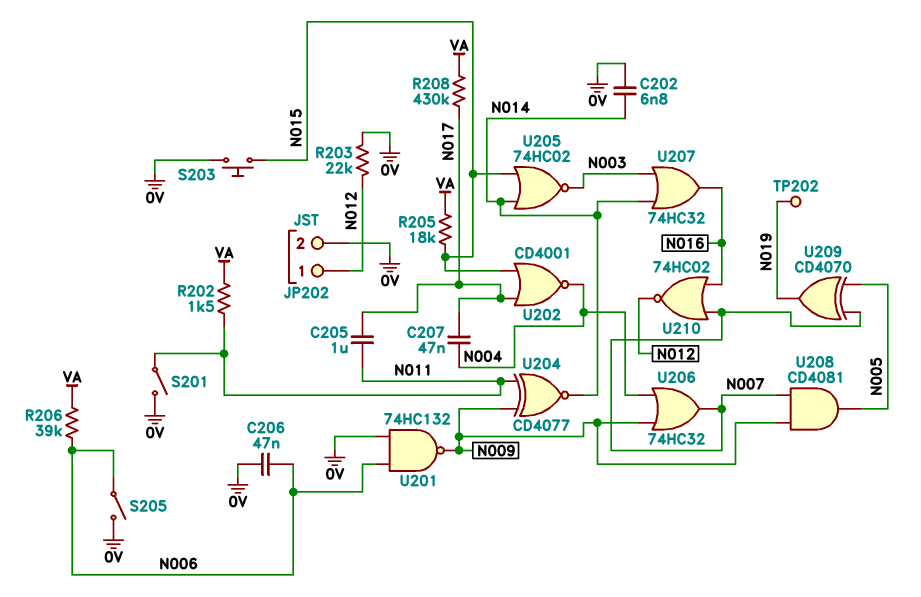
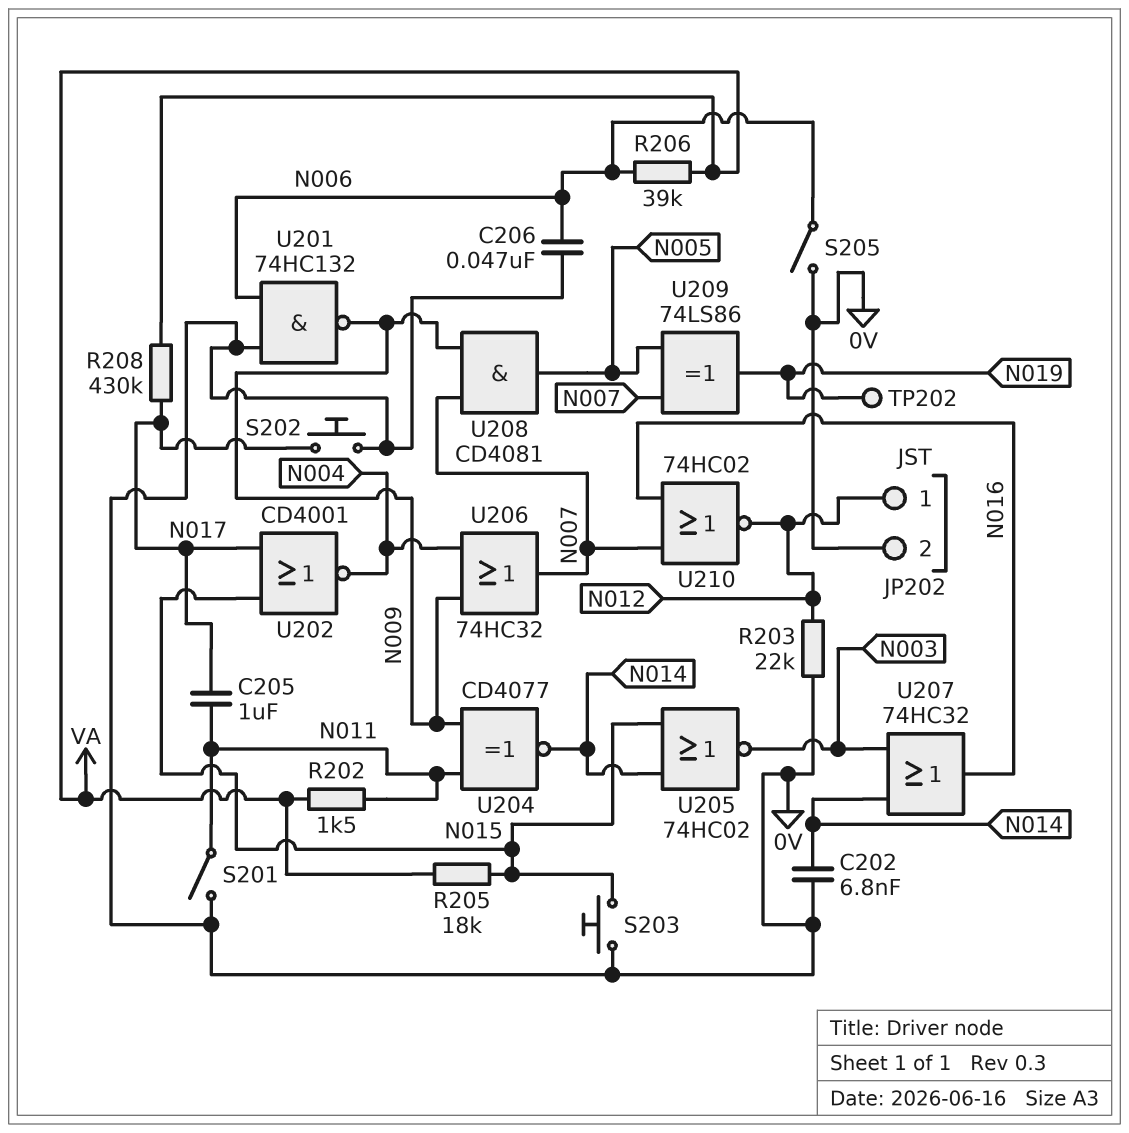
C207: 47nF (N004, N017) -> none
S202: none -> button (0V, N017)
U209: XOR CD4070 (in N005, in N007, out N019) -> XOR 74LS86 (in N005, in N007, out N019)

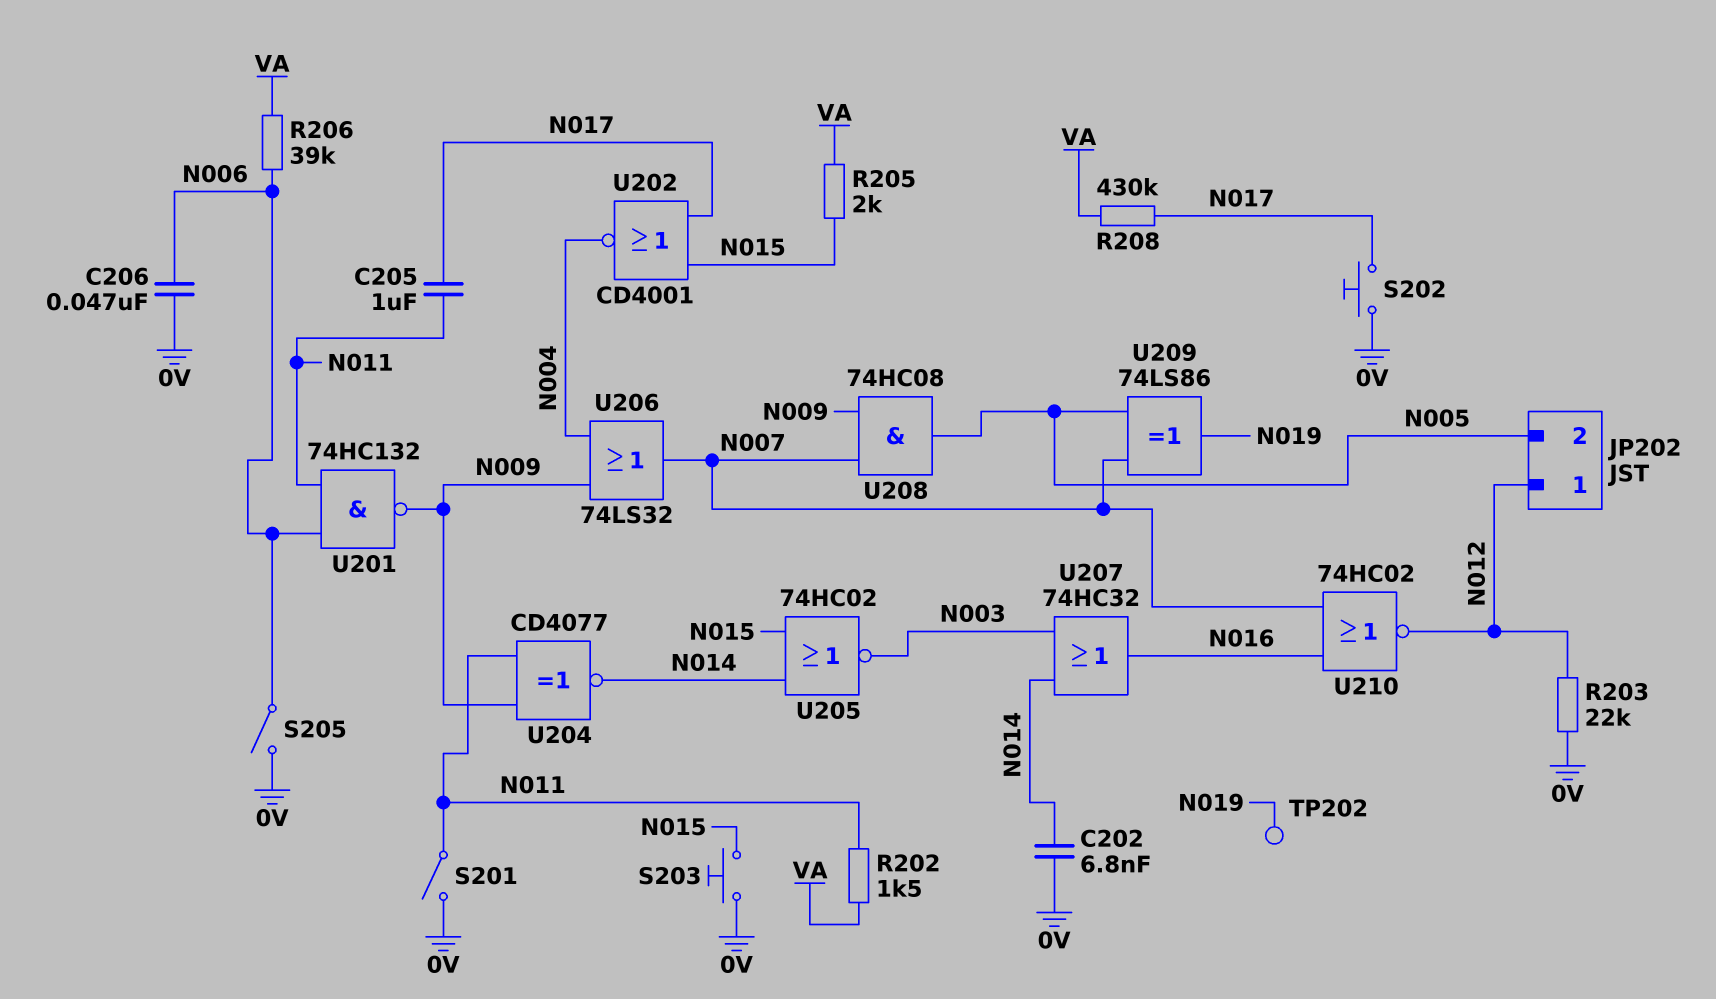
JP202 pin 2: 0V -> N005
R205: 18k (N015, VA) -> 2k (N015, VA)
U201: NAND 74HC132 (in 0V, in N006, out N009) -> NAND 74HC132 (in N006, in N011, out N009)
U206: OR 74HC32 (in N004, in N009, out N007) -> OR 74LS32 (in N004, in N009, out N007)
U208: AND CD4081 (in N007, in N009, out N005) -> AND 74HC08 (in N007, in N009, out N005)

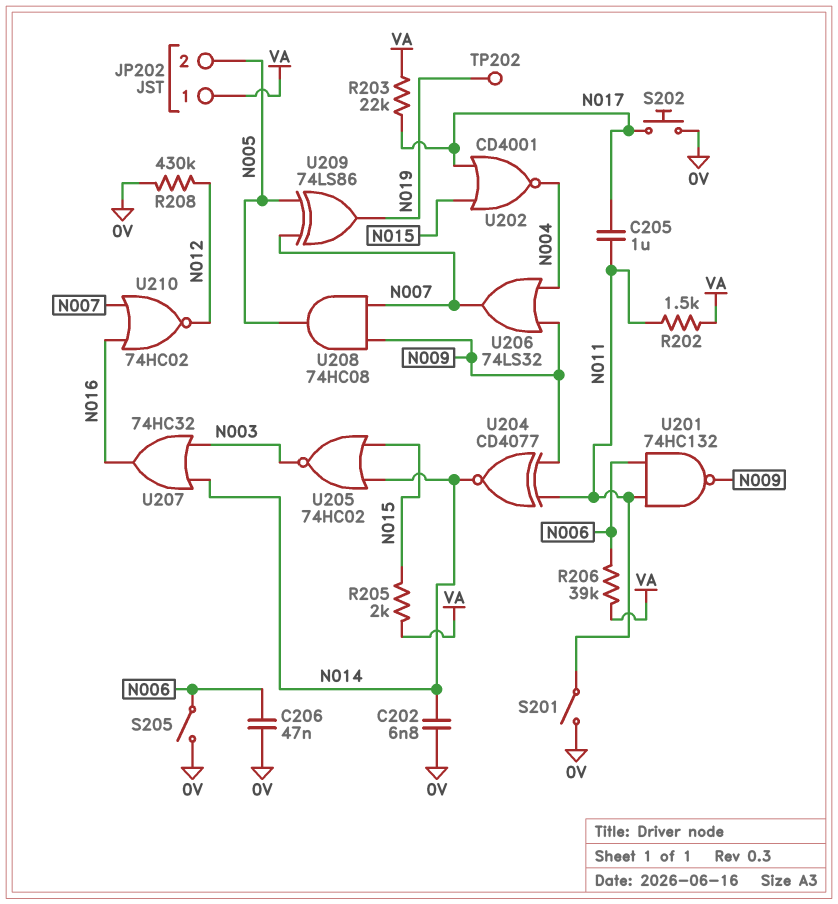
JP202 pin 1: N012 -> VA
R203: 22k (0V, N012) -> 22k (N017, VA)
R208: 430k (N017, VA) -> 430k (0V, N012)
S203: button (0V, N015) -> none

